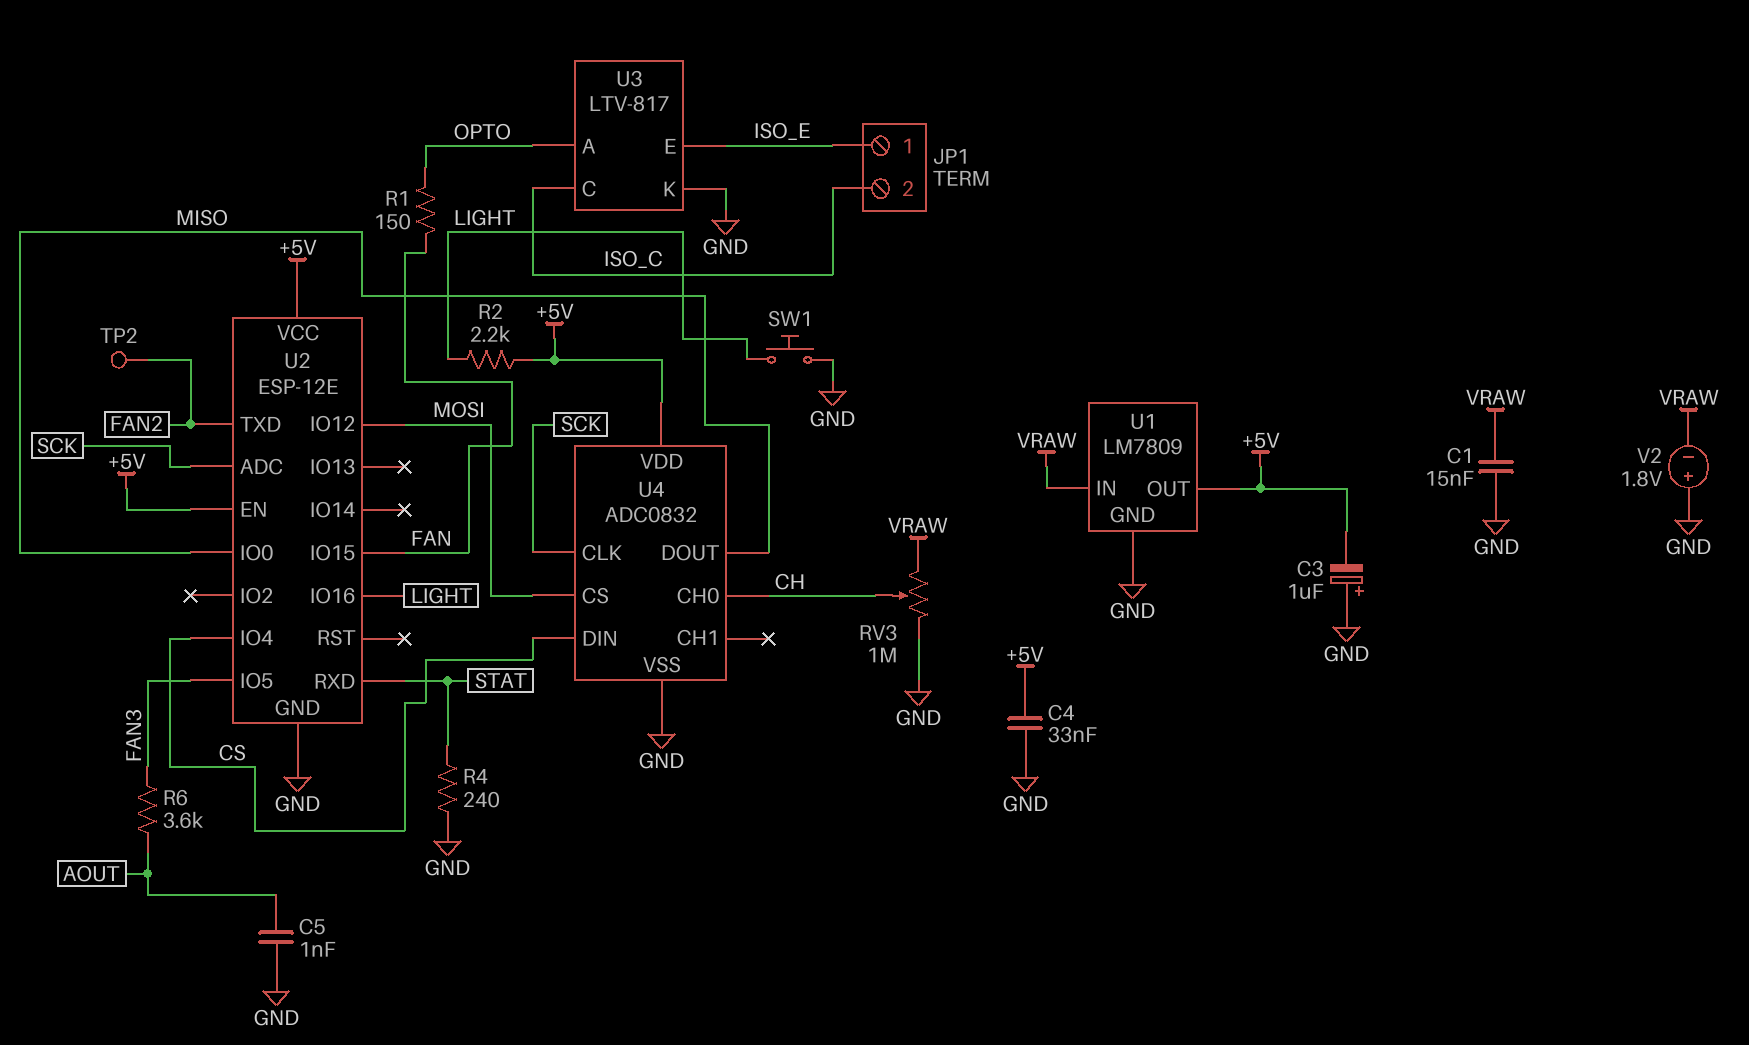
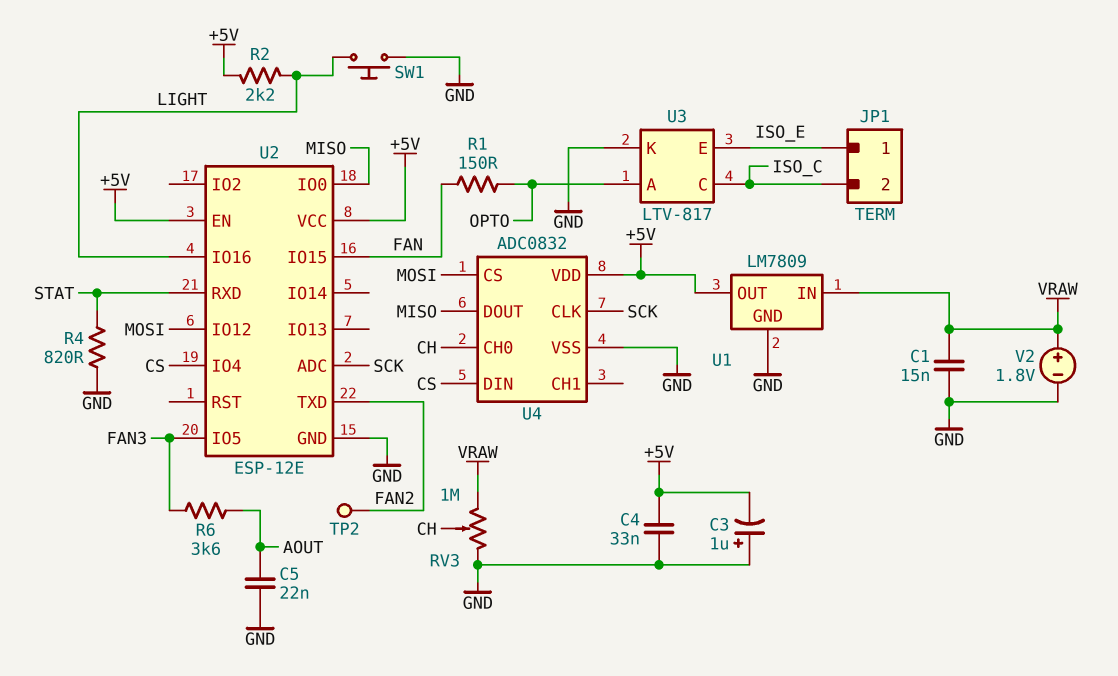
C5: 1nF (AOUT, GND) -> 22nF (AOUT, GND)
R4: 240 (GND, STAT) -> 820 (GND, STAT)
V2: 1.8V (plus GND, minus VRAW) -> 1.8V (plus VRAW, minus GND)

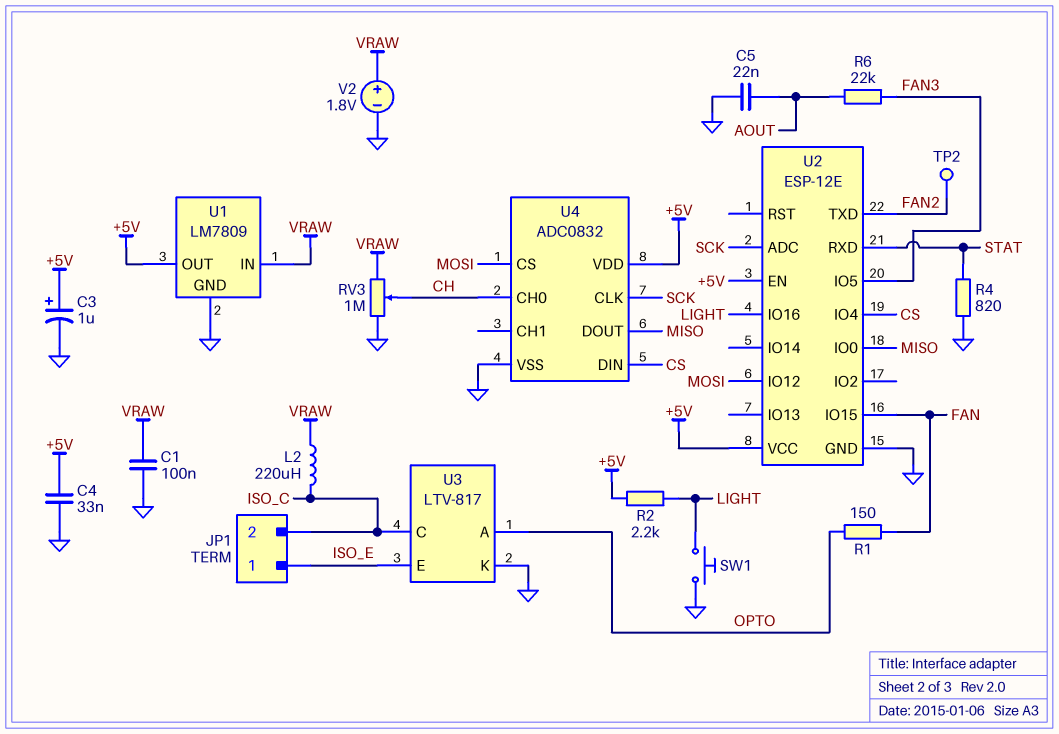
C1: 15nF (GND, VRAW) -> 100nF (GND, VRAW)
C3: 1uF (plus GND, minus +5V) -> 1uF (plus +5V, minus GND)
L2: none -> 220uH (ISO_C, VRAW)
R6: 3.6k (AOUT, FAN3) -> 22k (AOUT, FAN3)

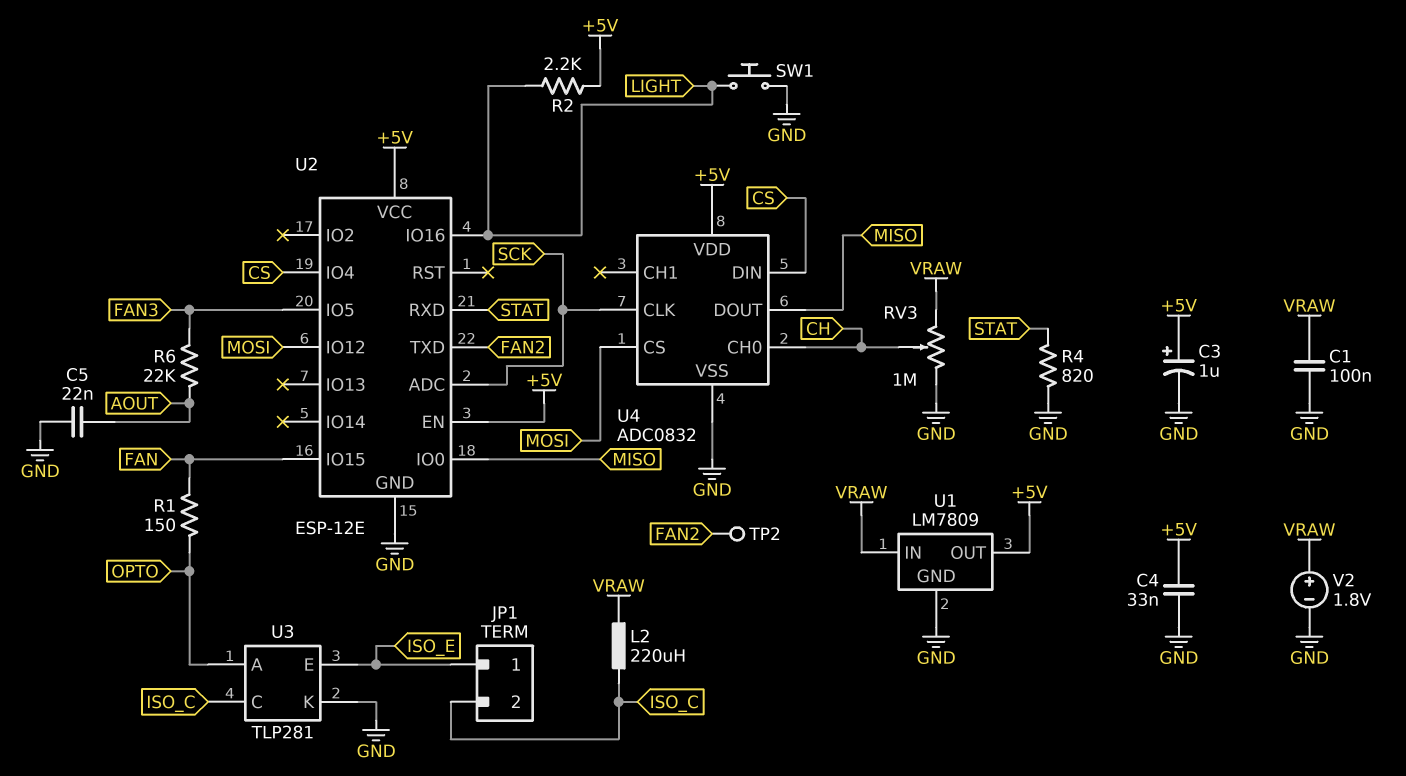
U3: LTV-817 -> TLP281

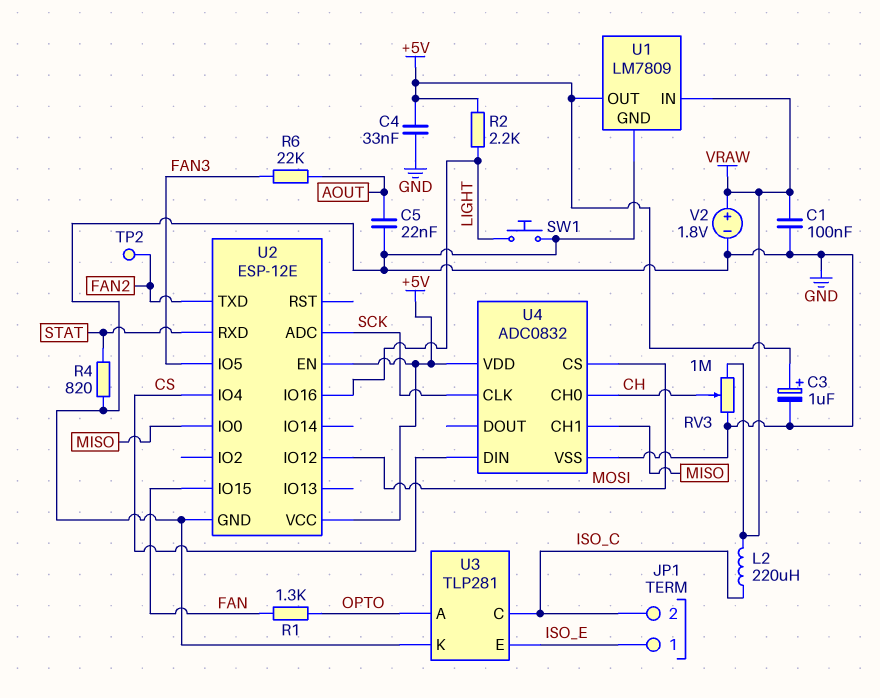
R1: 150 (FAN, OPTO) -> 1.3k (FAN, OPTO)
U4 pin CH1: none -> MISO
U4 pin DOUT: MISO -> none

